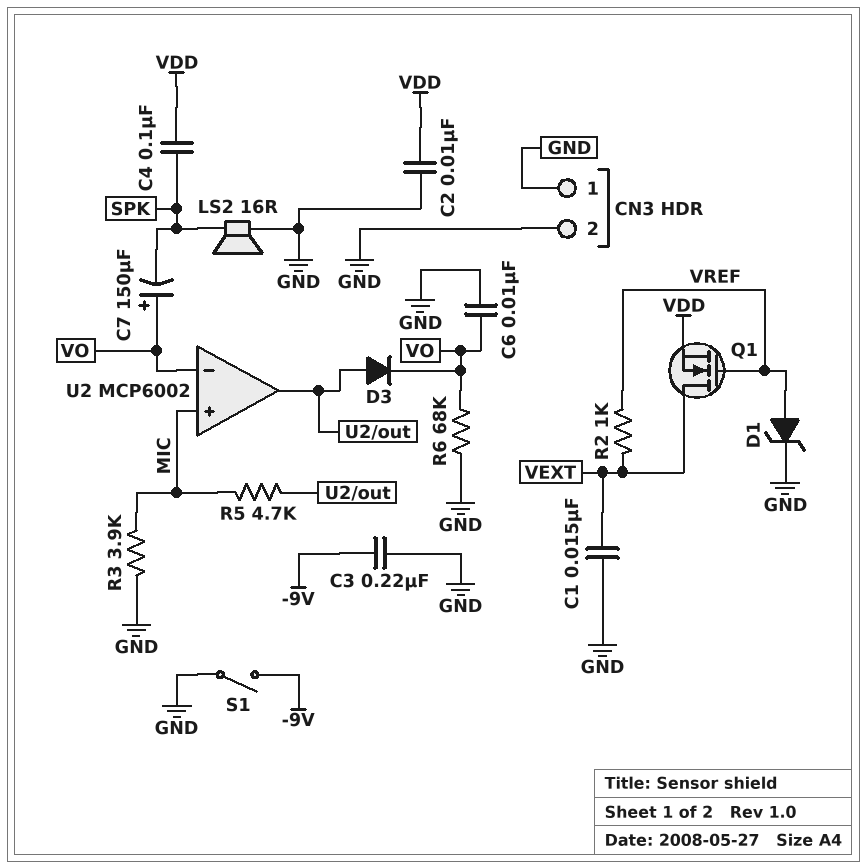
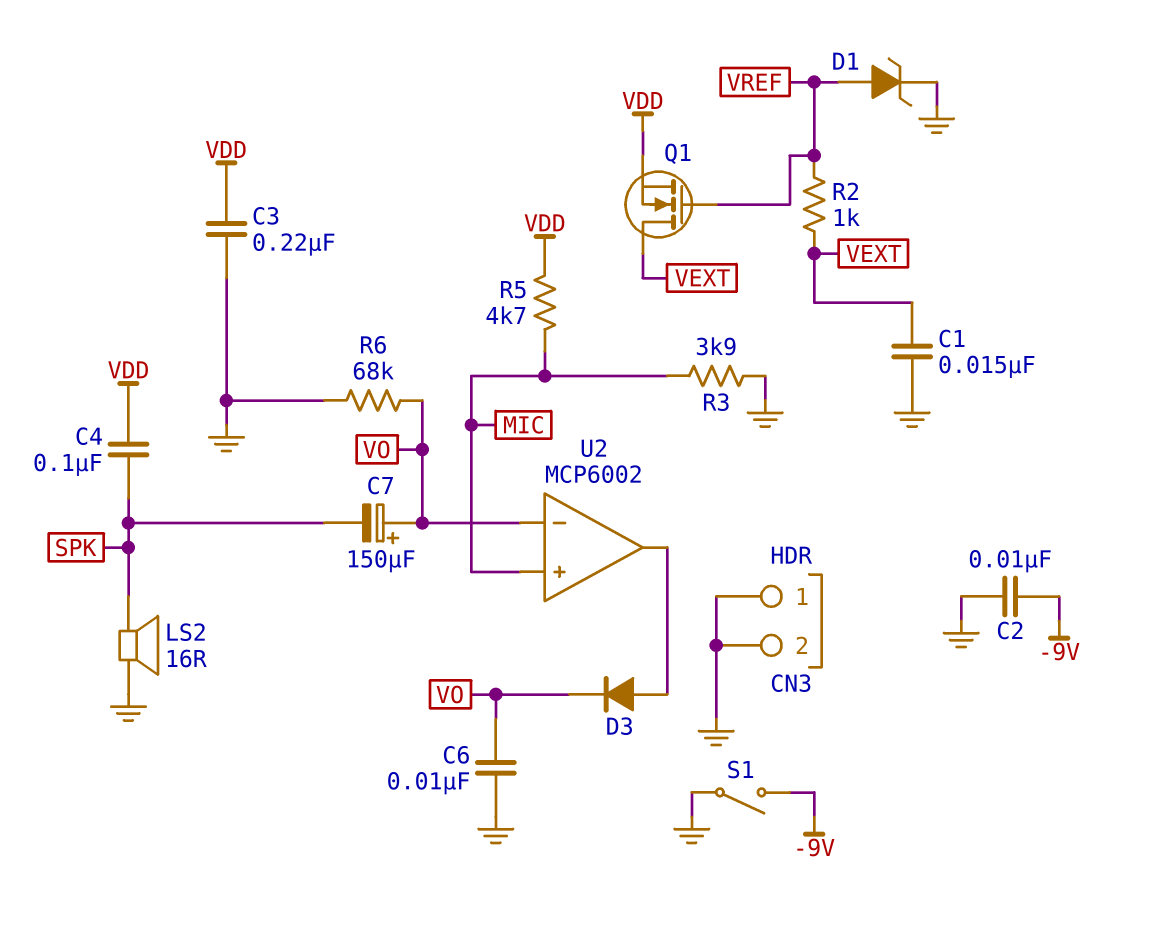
C2: 10nF (GND, VDD) -> 10nF (-9V, GND)
C3: 220nF (-9V, GND) -> 220nF (GND, VDD)
R5: 4.7k (MIC, U2/out) -> 4.7k (MIC, VDD)

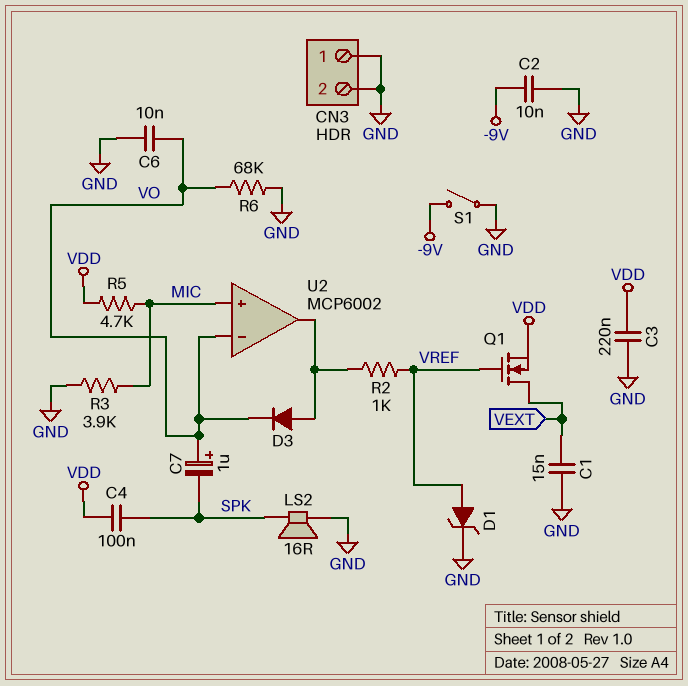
C7: 150uF (plus VO, minus SPK) -> 1uF (plus VO, minus SPK)
R2: 1k (VEXT, VREF) -> 1k (U2/out, VREF)

